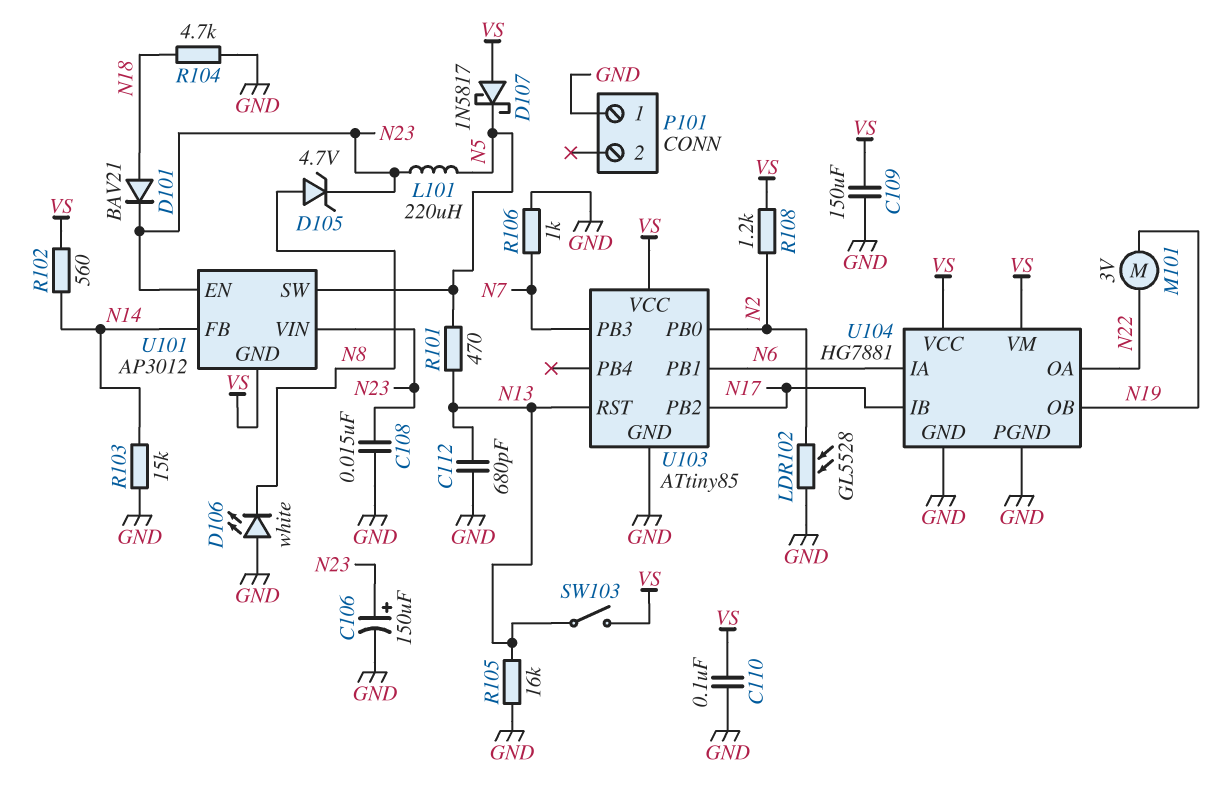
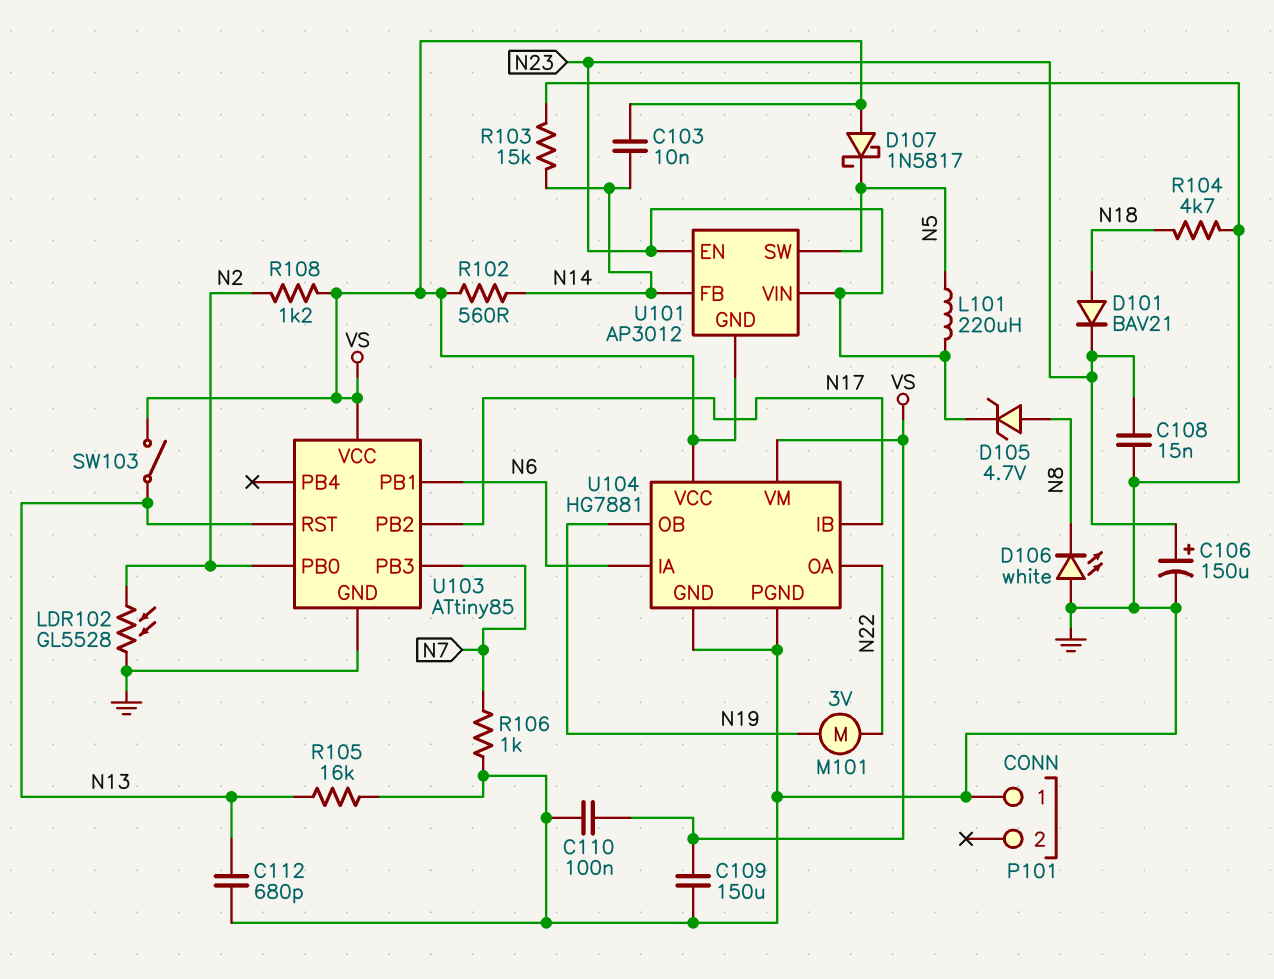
C103: none -> 10nF (N14, VS)
R101: 470 (N5, N13) -> none

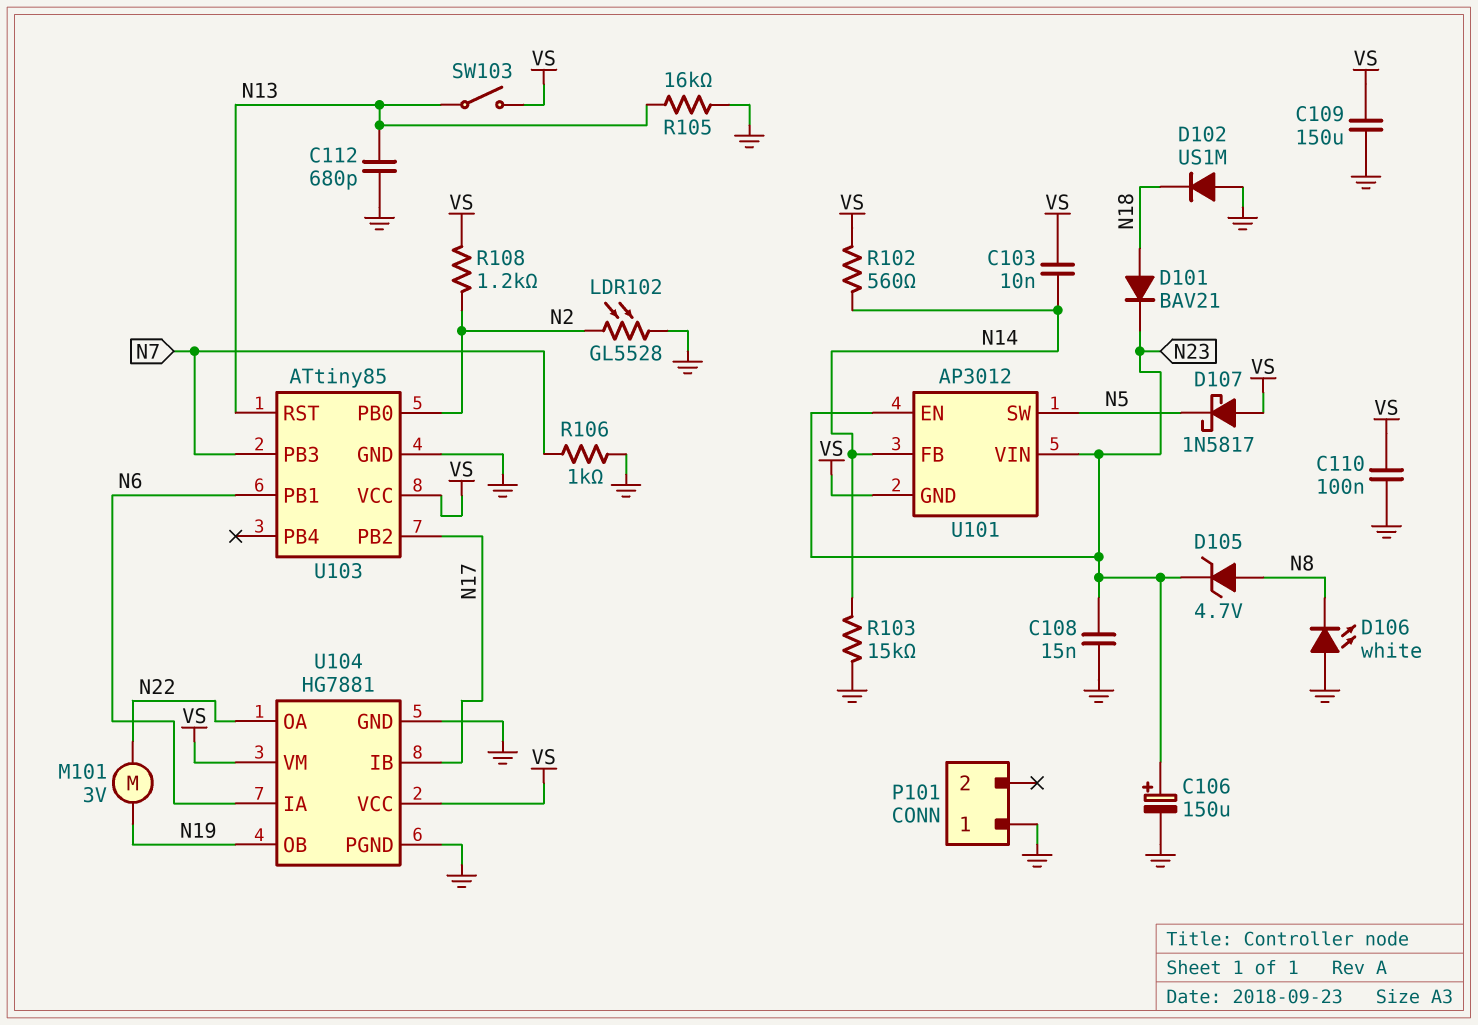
D102: none -> diode US1M (A GND, K N18)
L101: 220uH (N5, N23) -> none
R104: 4.7k (GND, N18) -> none

